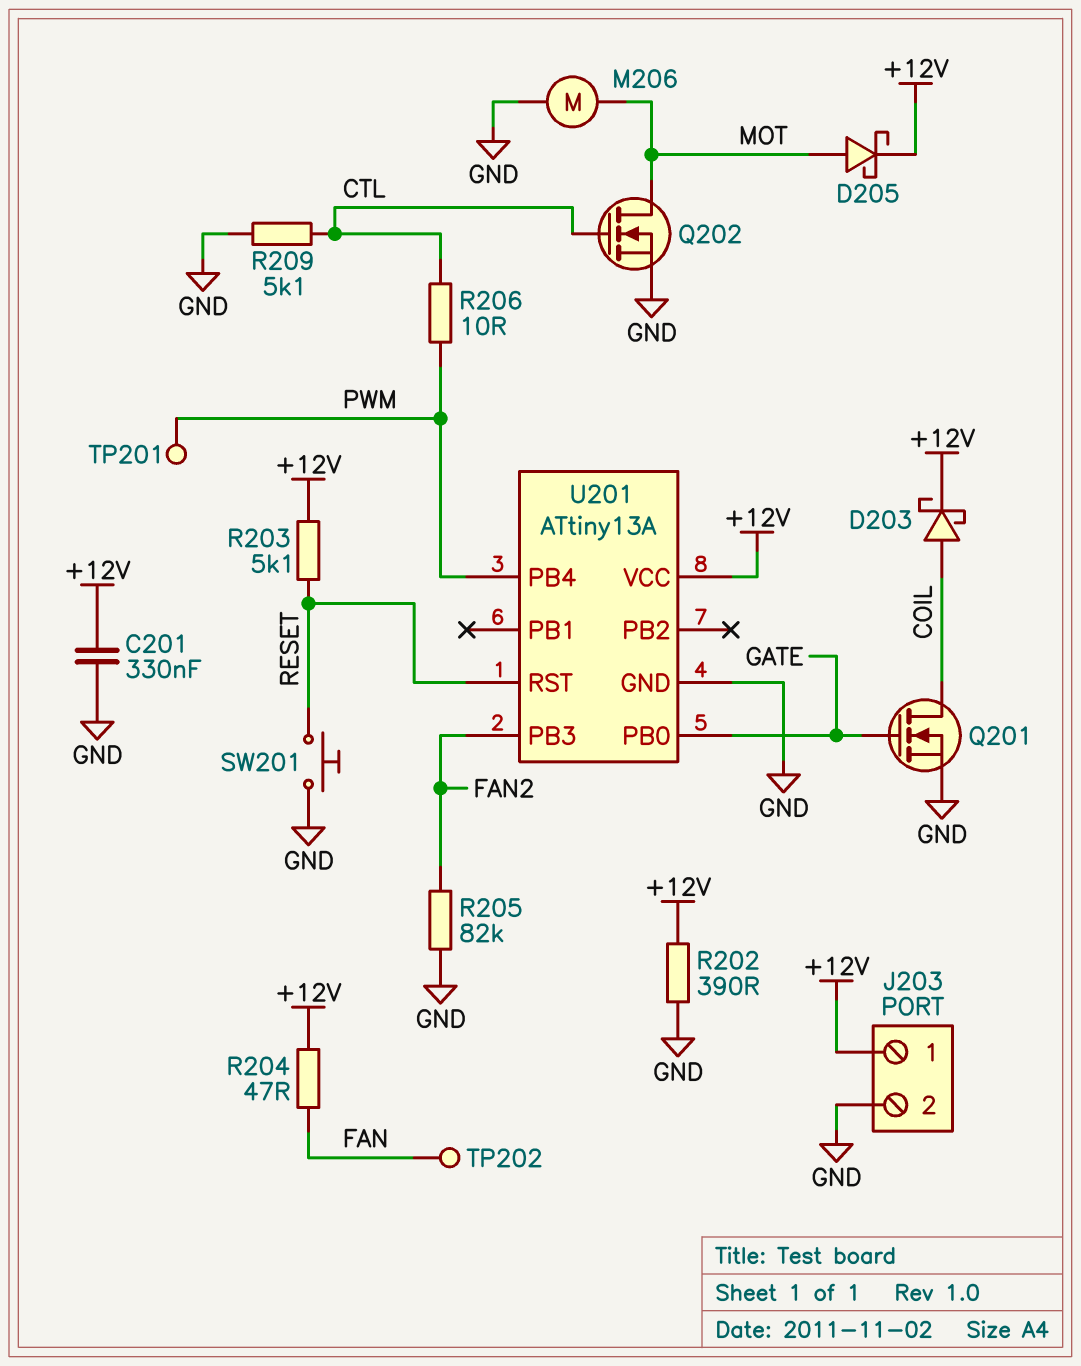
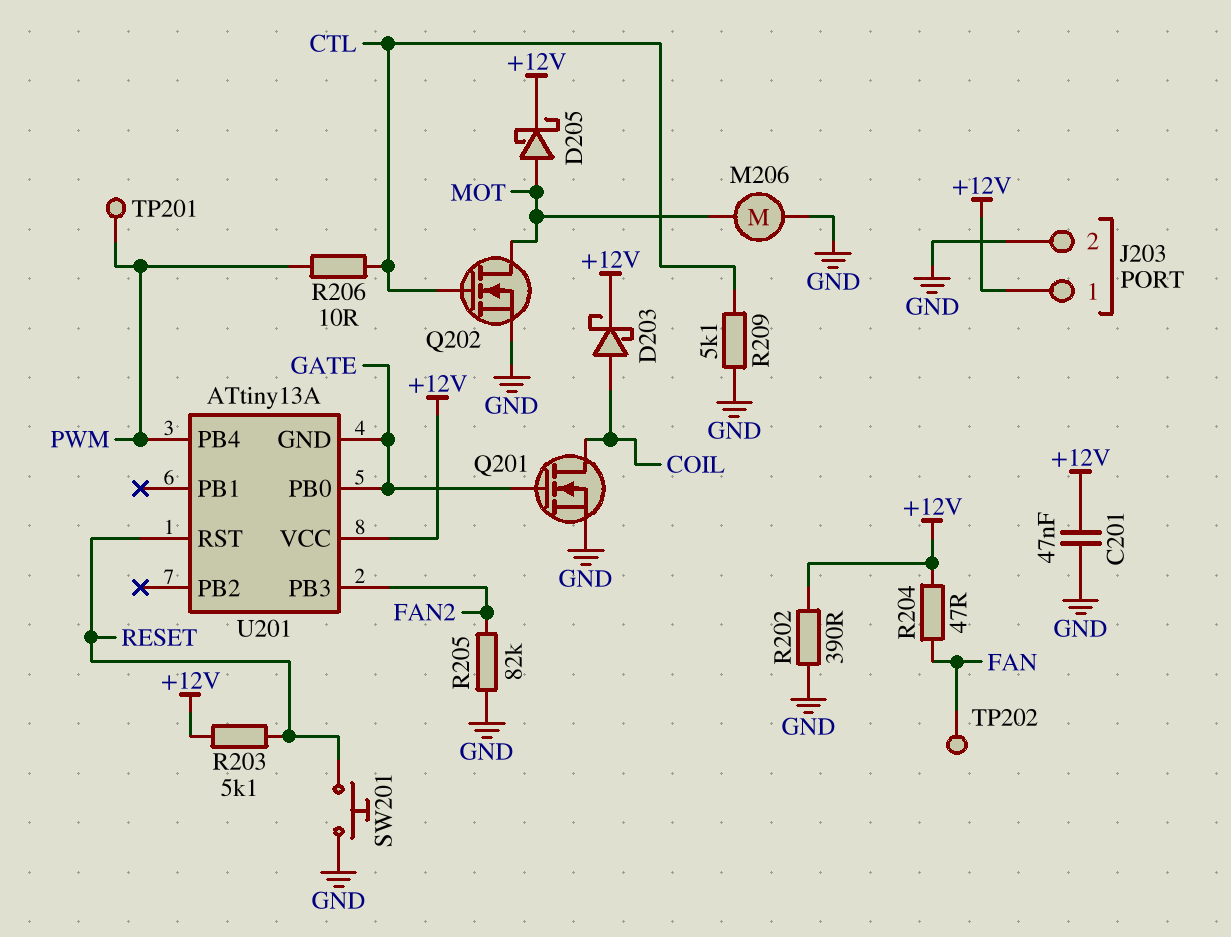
C201: 330nF (+12V, GND) -> 47nF (+12V, GND)
U201 pin GND: GND -> GATE

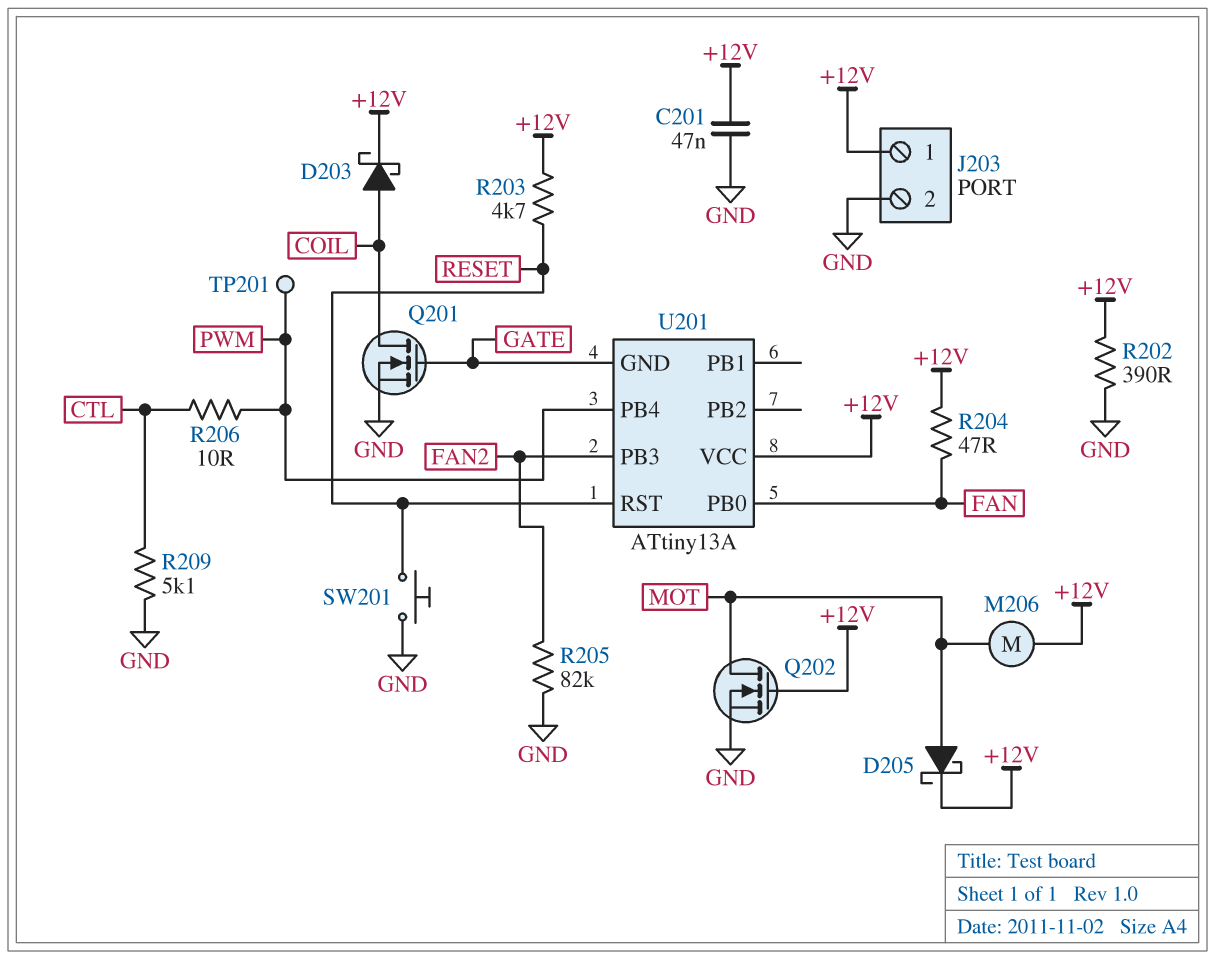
M206: motor (GND, MOT) -> motor (+12V, MOT)
Q202: NMOS (G CTL, D MOT, S GND) -> NMOS (G +12V, D MOT, S GND)
R203: 5.1k (+12V, RESET) -> 4.7k (+12V, RESET)
TP202: test point (FAN) -> none
U201 pin PB0: GATE -> FAN

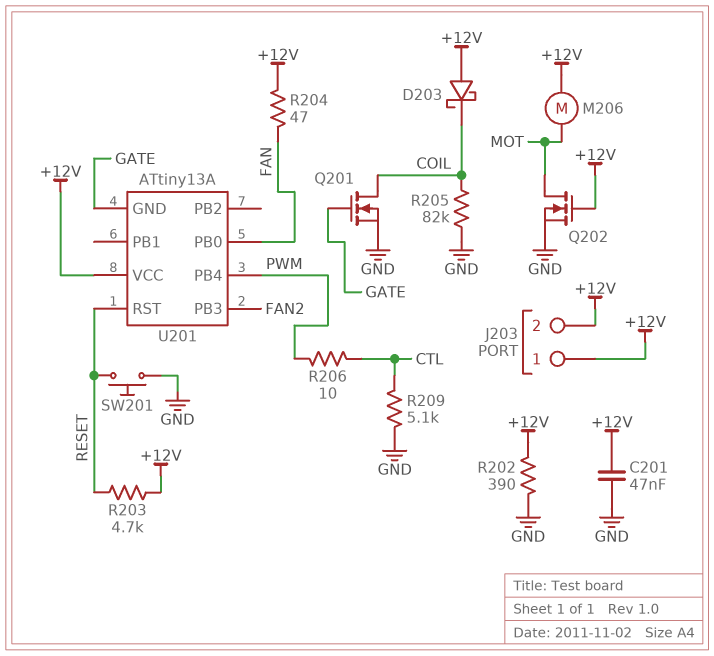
D203: schottky (A COIL, K +12V) -> schottky (A +12V, K COIL)
D205: schottky (A MOT, K +12V) -> none
J203 pin 2: GND -> +12V
R205: 82k (FAN2, GND) -> 82k (COIL, GND)
TP201: test point (PWM) -> none

